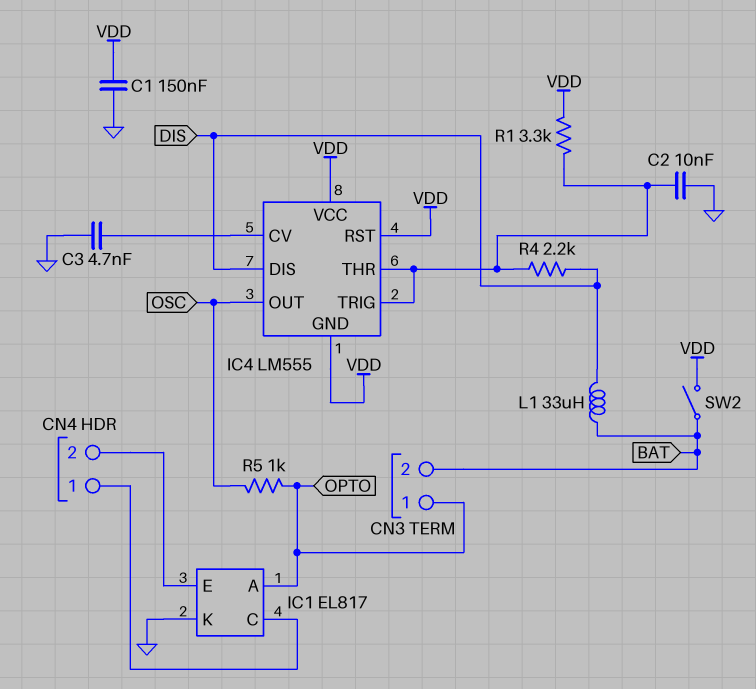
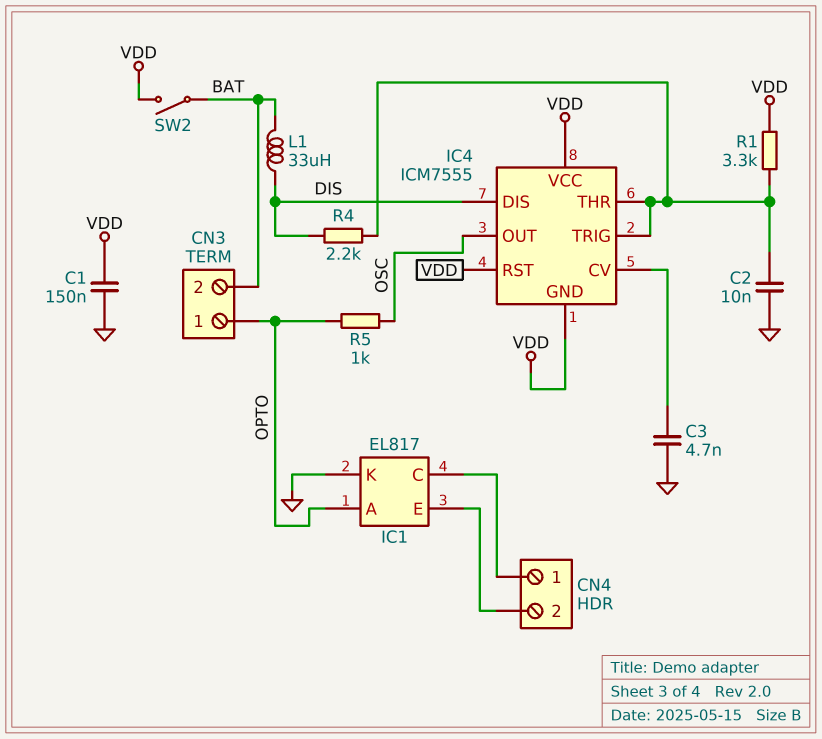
IC4: LM555 -> ICM7555

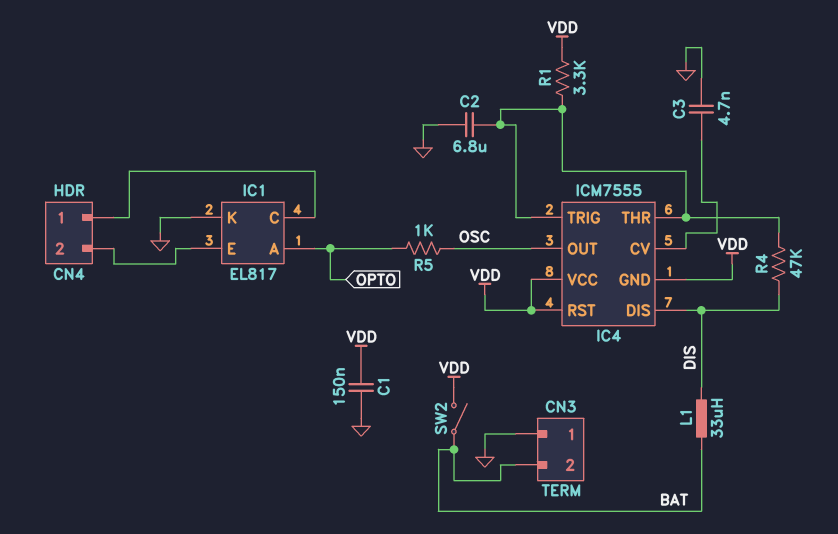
C2: 10nF (GND, IC4/THR) -> 6.8uF (GND, IC4/THR)
CN3 pin 1: OPTO -> GND
R4: 2.2k (DIS, IC4/THR) -> 47k (DIS, IC4/THR)

